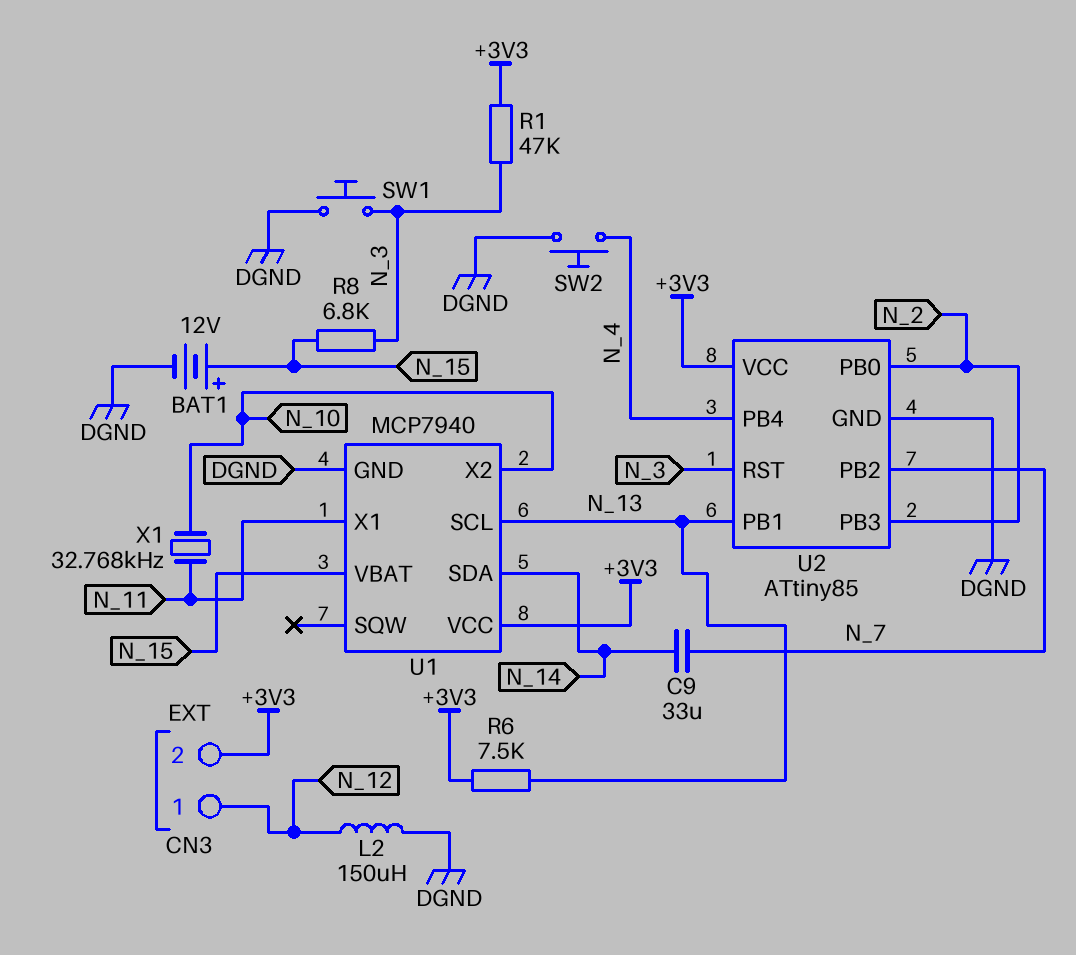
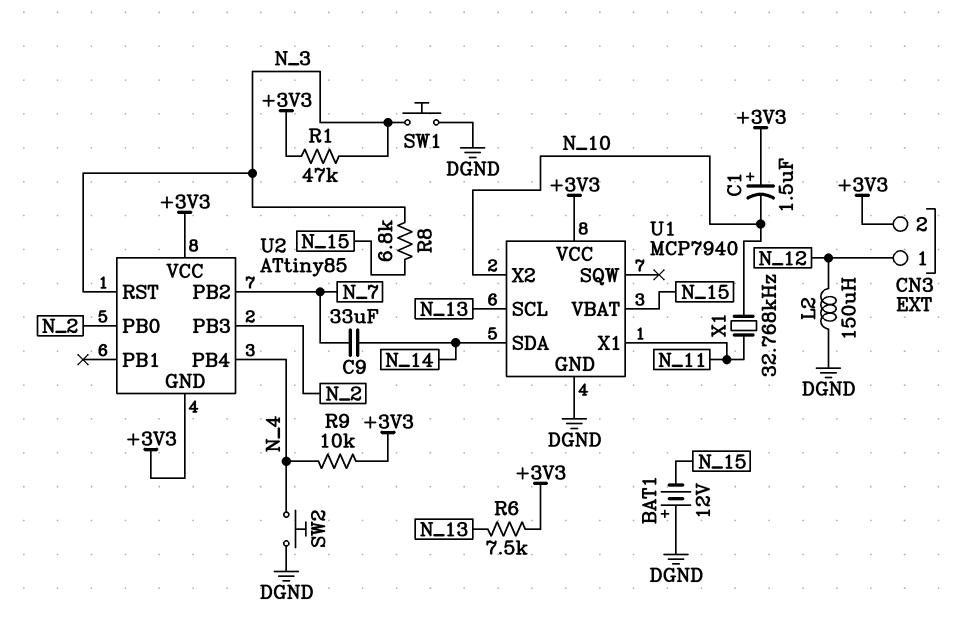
BAT1: 12V (plus N_15, minus DGND) -> 12V (plus DGND, minus N_15)
C1: none -> 1.5uF (plus +3V3, minus N_10)
R9: none -> 10k (+3V3, N_4)
U2 pin GND: DGND -> +3V3
U2 pin PB1: N_13 -> none

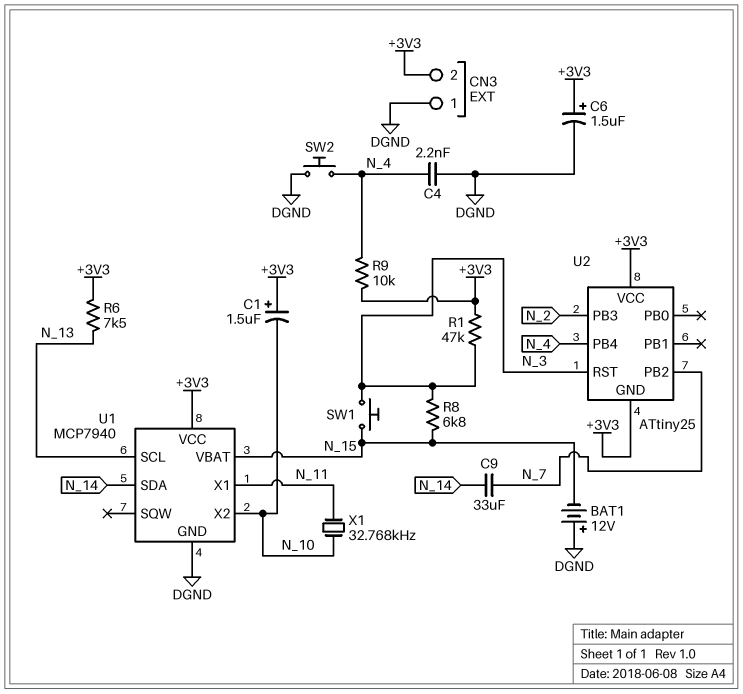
C4: none -> 2.2nF (DGND, N_4)
C6: none -> 1.5uF (plus +3V3, minus DGND)
CN3 pin 1: N_12 -> DGND
L2: 150uH (DGND, N_12) -> none
SW1: button (DGND, N_3) -> button (N_3, N_15)
U2: ATtiny85 -> ATtiny25
U2 pin PB0: N_2 -> none

